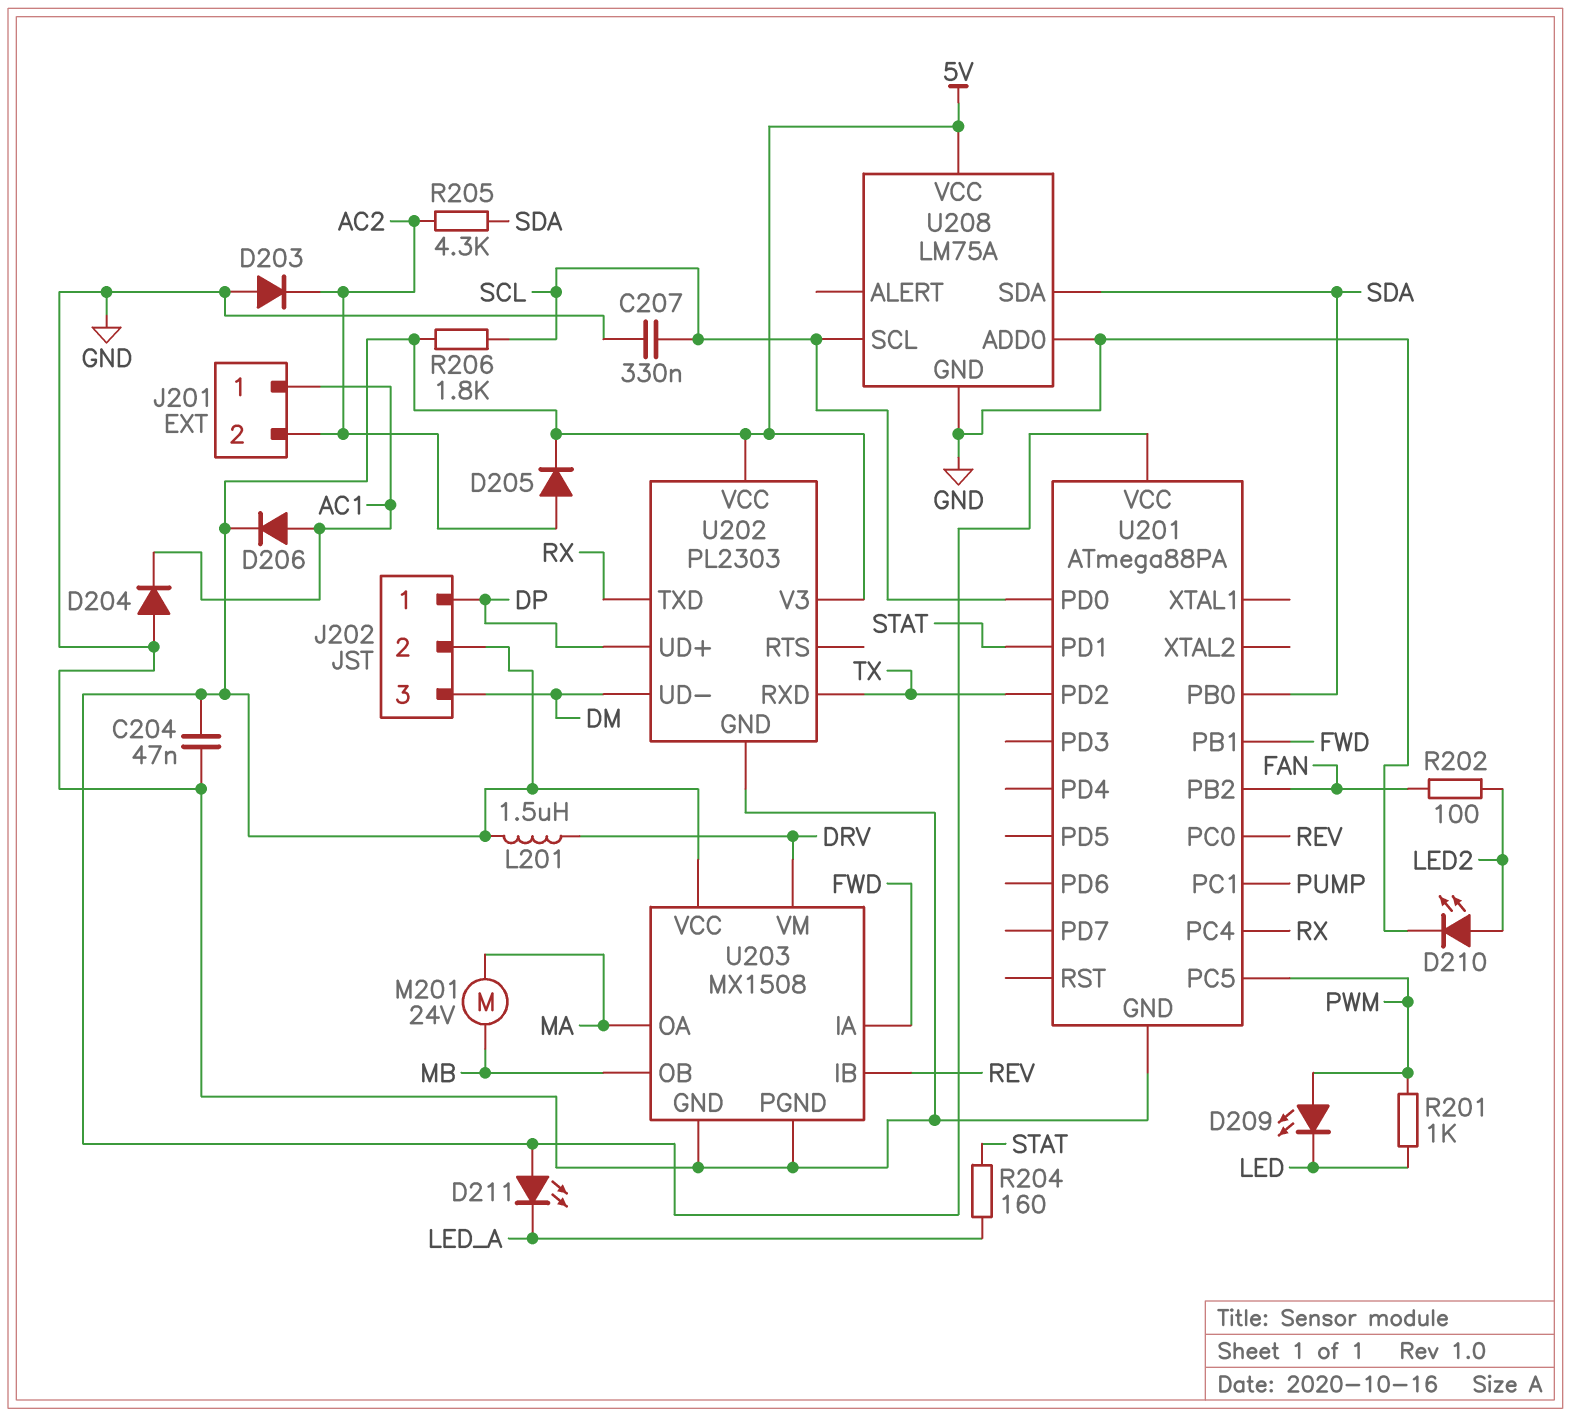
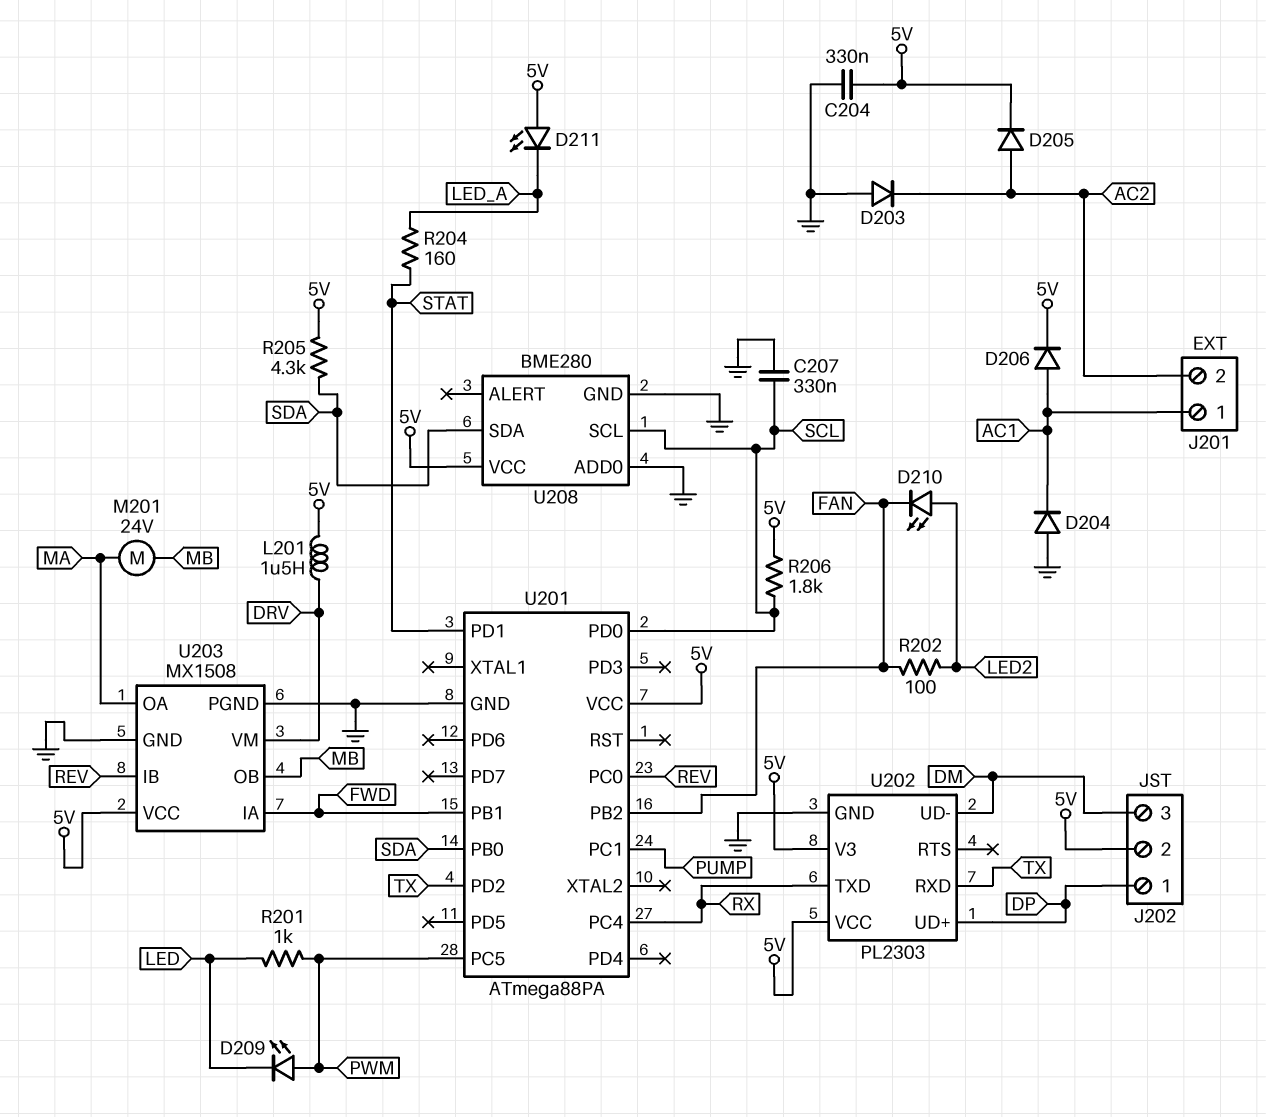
C204: 47nF (5V, GND) -> 330nF (5V, GND)
D210: LED (A LED2, K GND) -> LED (A LED2, K FAN)
R205: 4.3k (AC2, SDA) -> 4.3k (5V, SDA)
U208: LM75A -> BME280

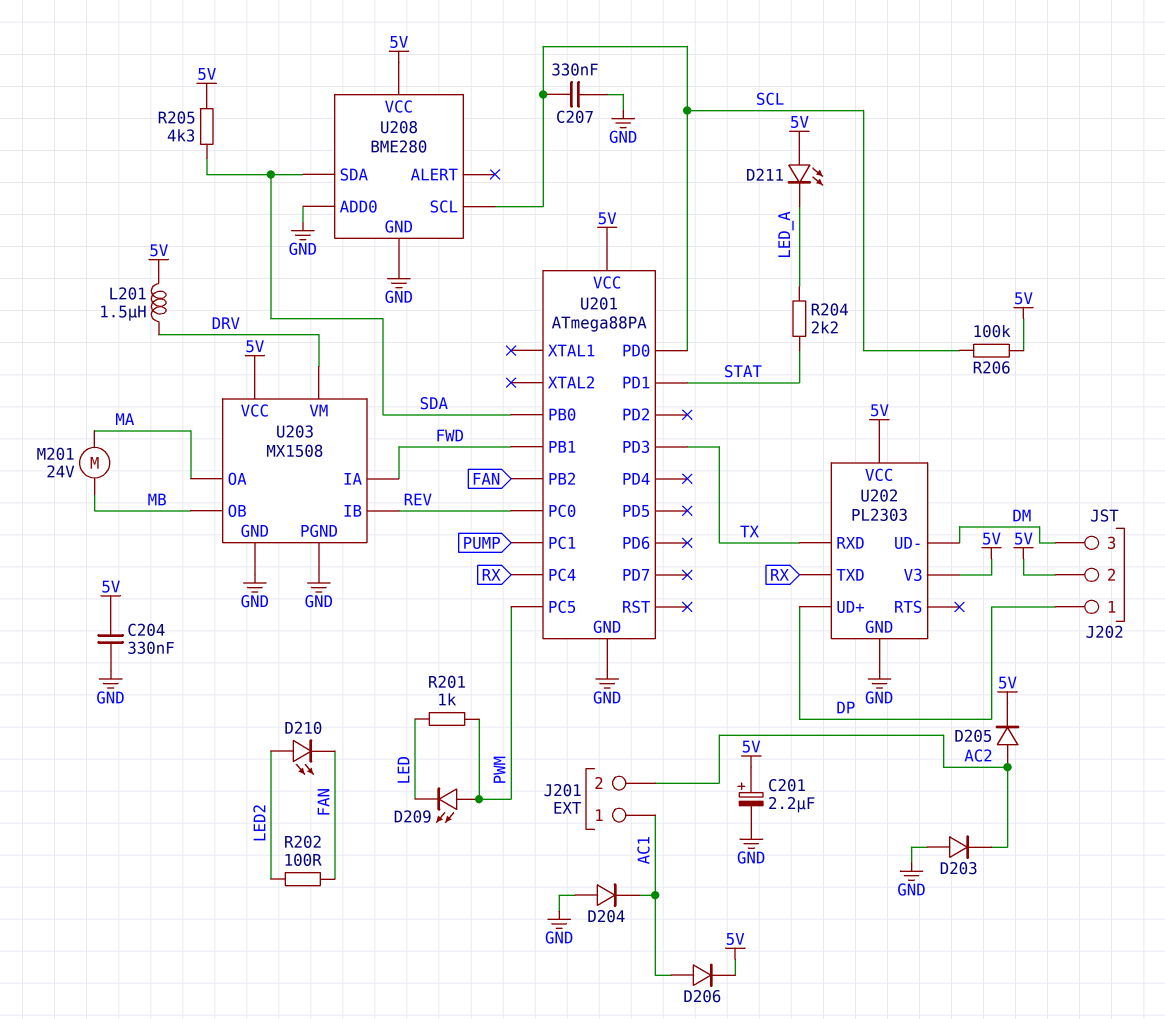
C201: none -> 2.2uF (plus 5V, minus GND)
R204: 160 (LED_A, STAT) -> 2.2k (LED_A, STAT)
R206: 1.8k (5V, SCL) -> 100k (5V, SCL)
U201 pin PD2: TX -> none
U201 pin PD3: none -> TX

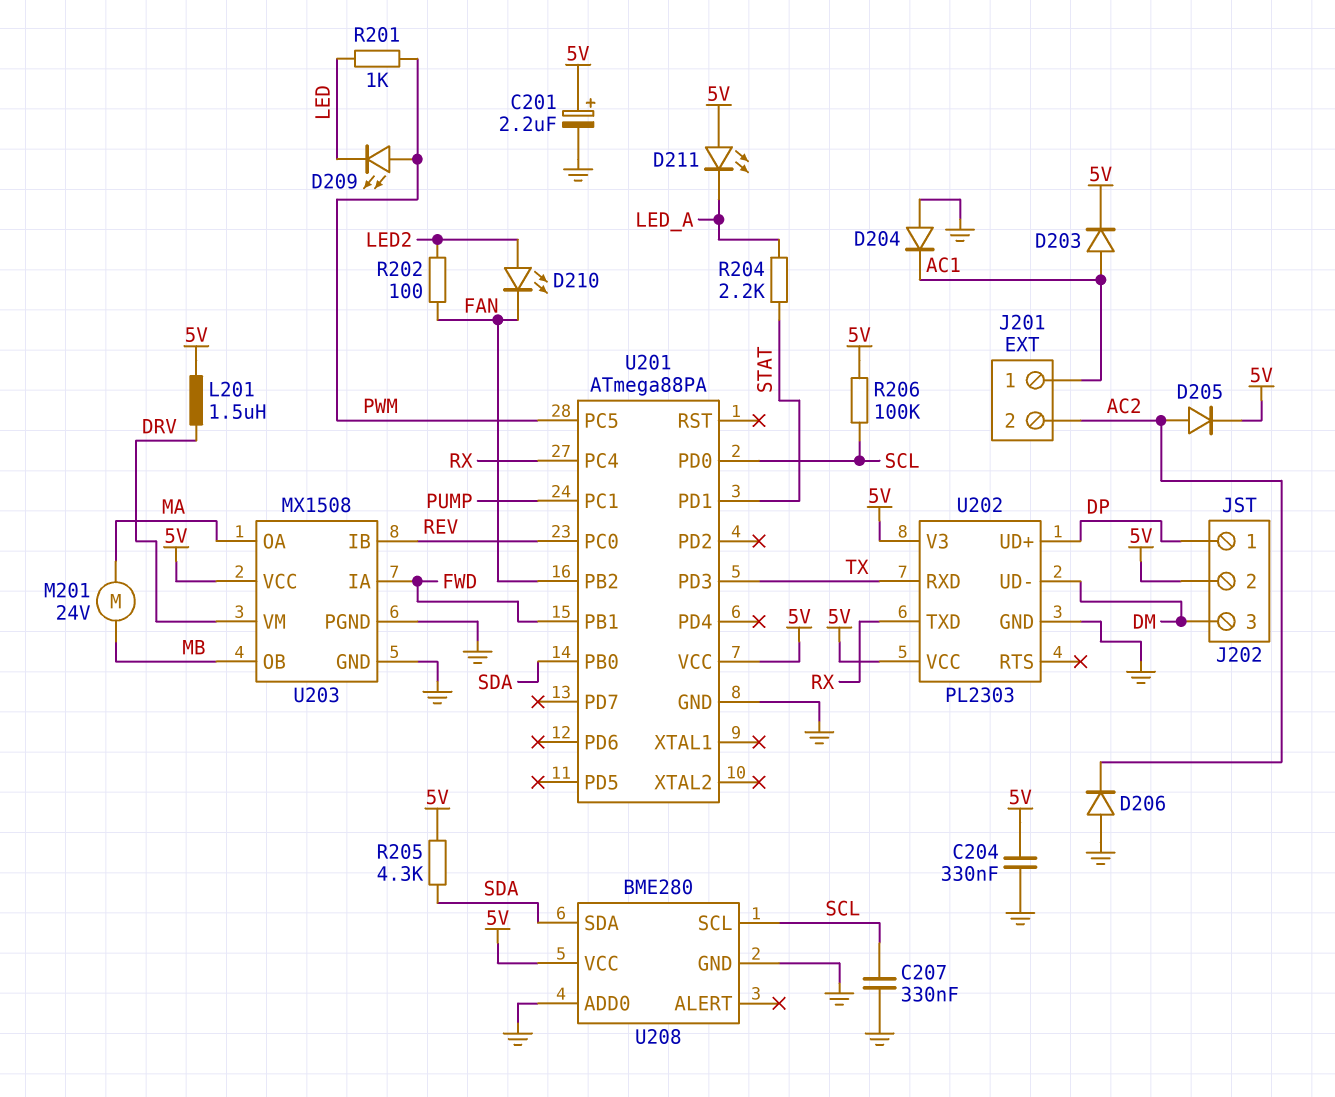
D203: diode (A GND, K AC2) -> diode (A AC1, K 5V)
D206: diode (A AC1, K 5V) -> diode (A GND, K AC2)

